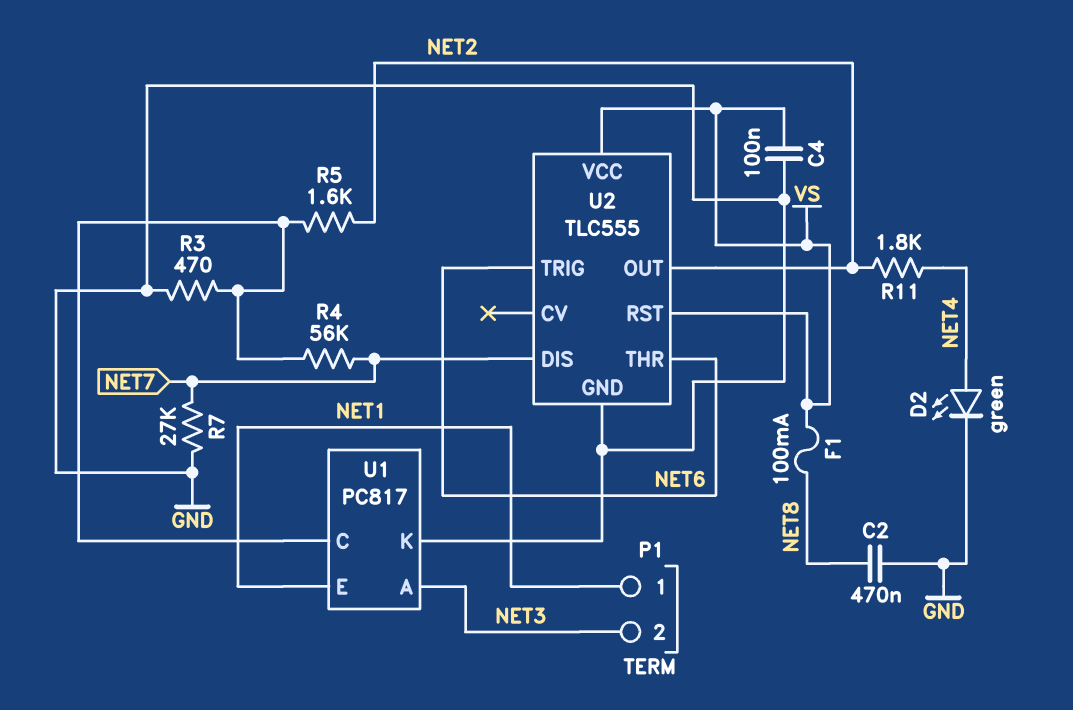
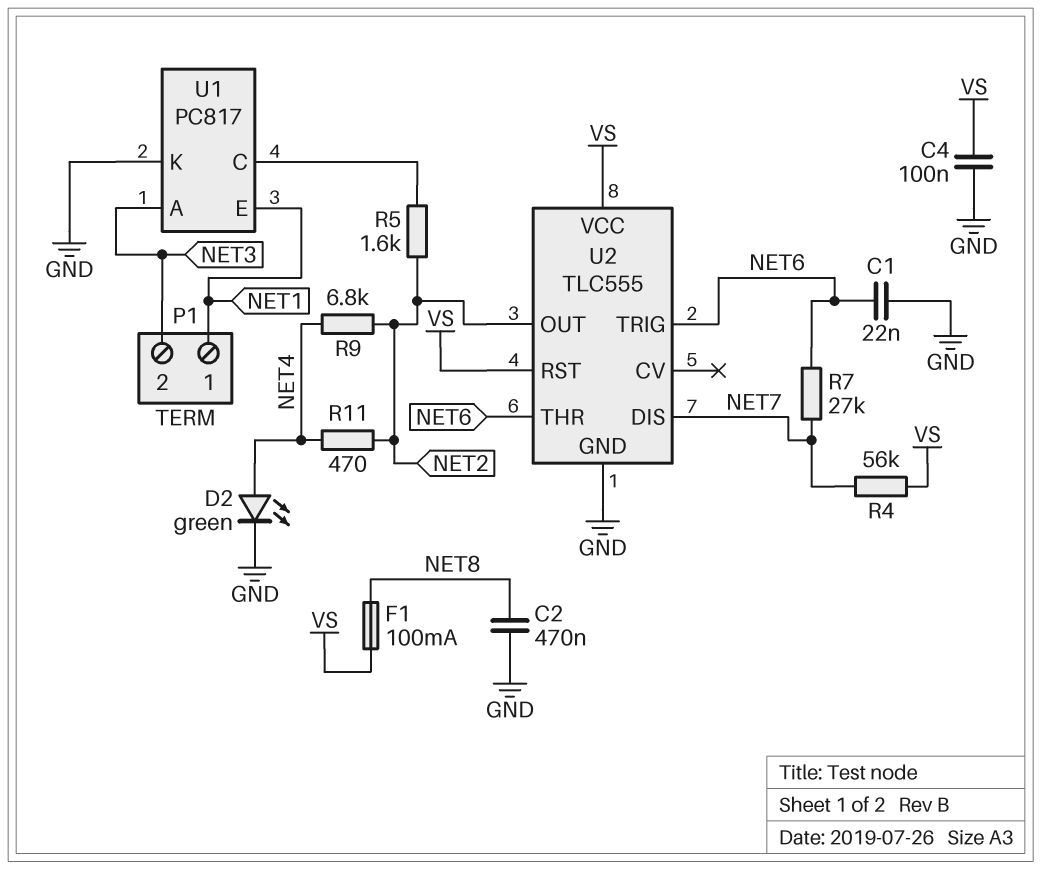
C1: none -> 22nF (GND, NET6)
R3: 470 (GND, U1/C) -> none
R4: 56k (NET7, U1/C) -> 56k (NET7, VS)
R7: 27k (GND, NET7) -> 27k (NET6, NET7)
R9: none -> 6.8k (NET2, NET4)
R11: 1.8k (NET2, NET4) -> 470 (NET2, NET4)

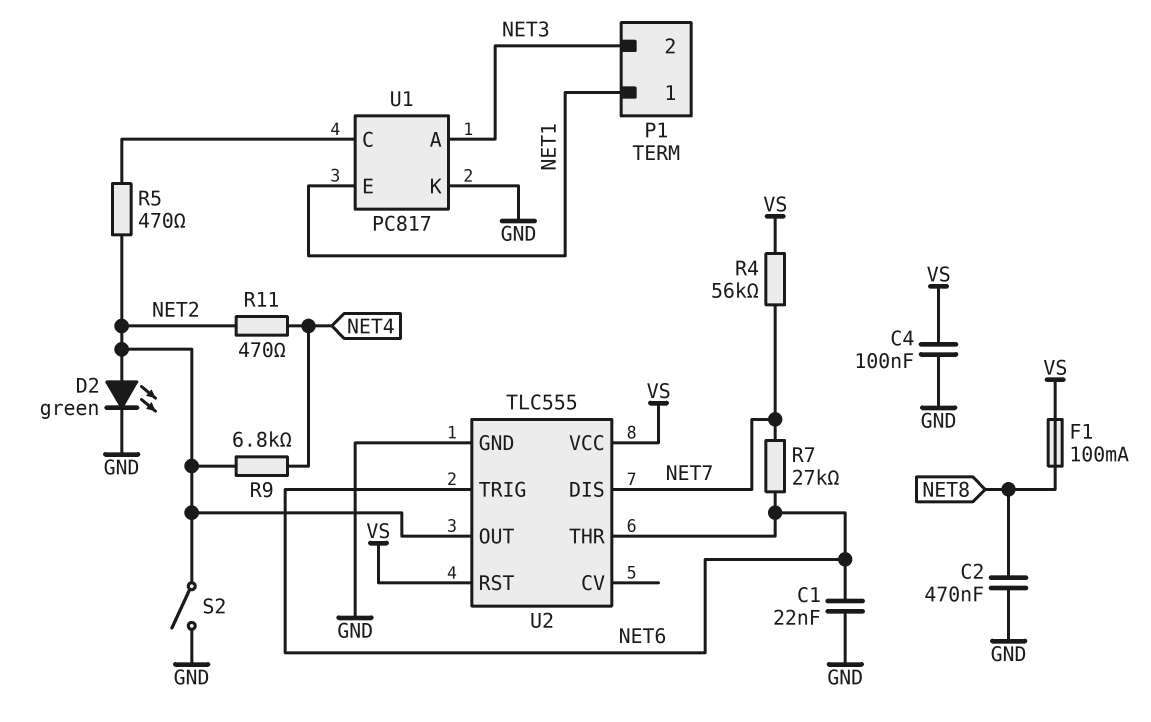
D2: LED green (A NET4, K GND) -> LED green (A NET2, K GND)
R5: 1.6k (NET2, U1/C) -> 470 (NET2, U1/C)
S2: none -> switch (GND, NET2)

